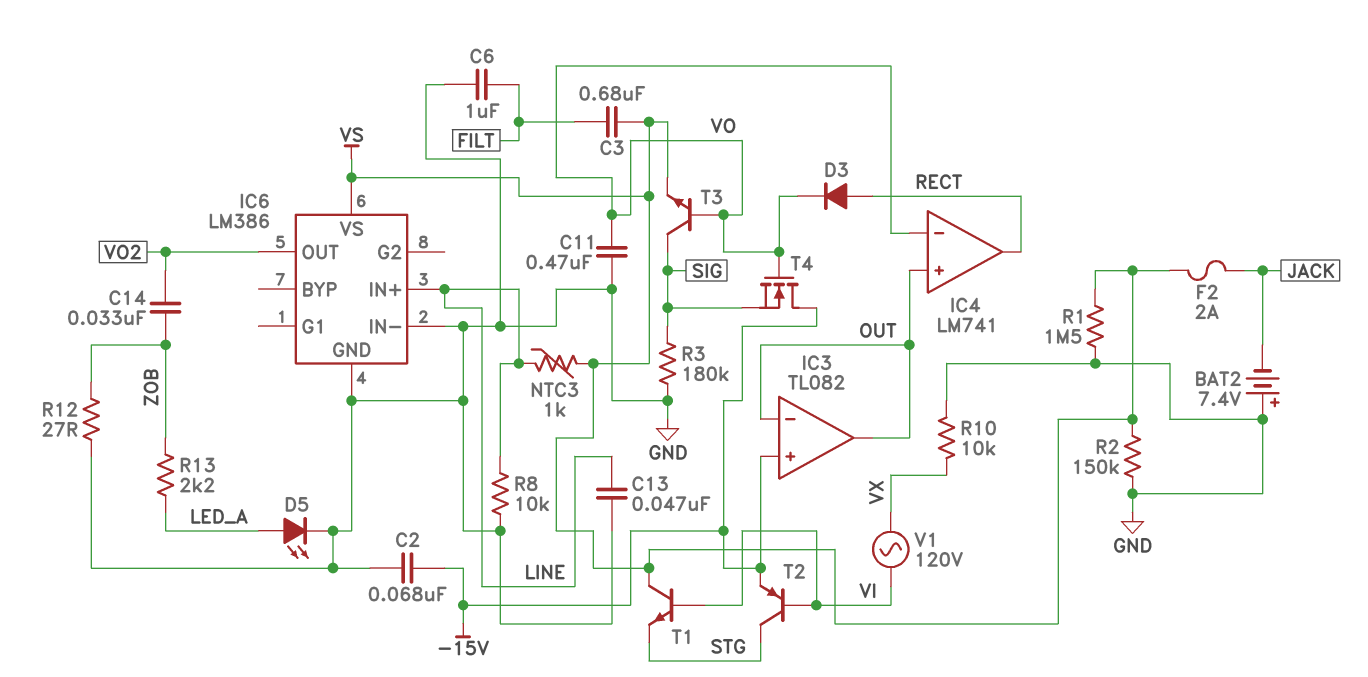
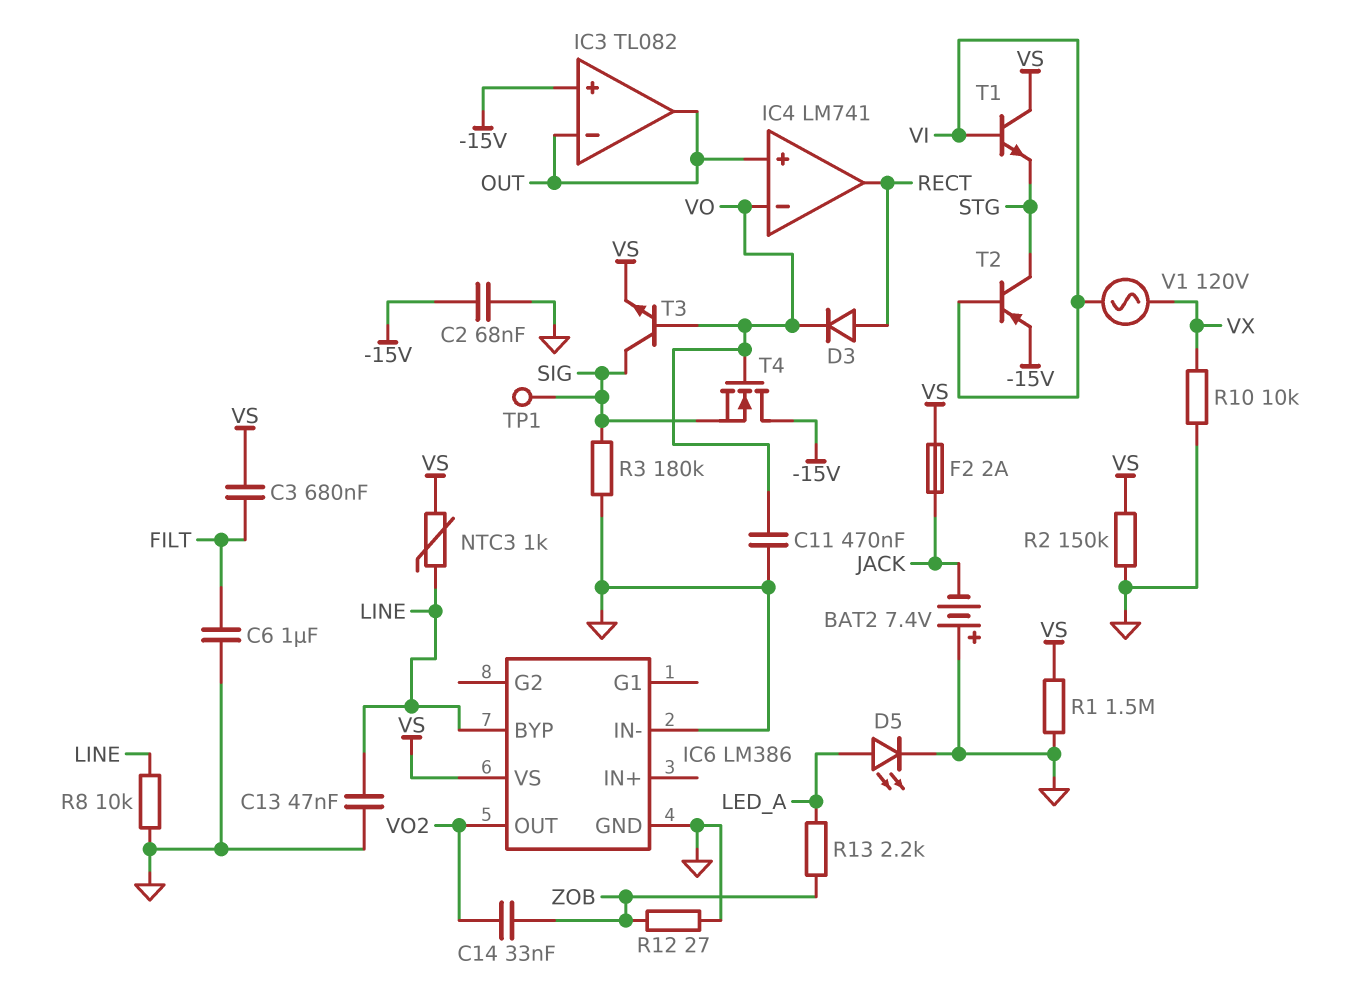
IC6 pin BYP: none -> LINE
IC6 pin IN+: LINE -> none
TP1: none -> test point (SIG)

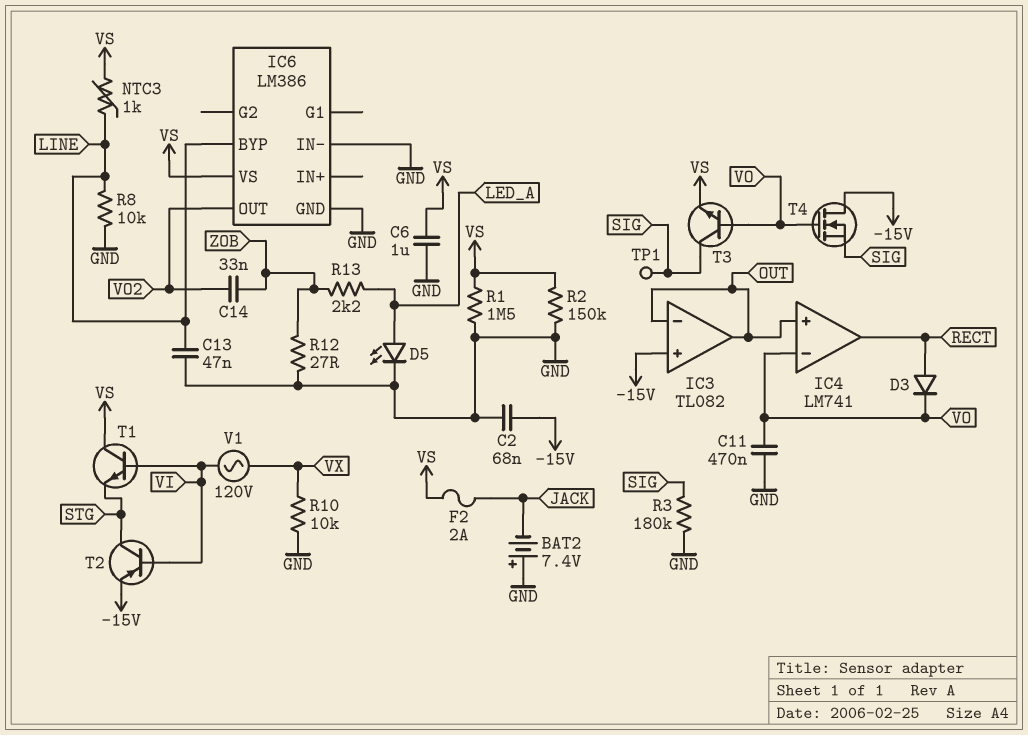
C3: 680nF (FILT, VS) -> none
C6: 1uF (FILT, GND) -> 1uF (GND, VS)

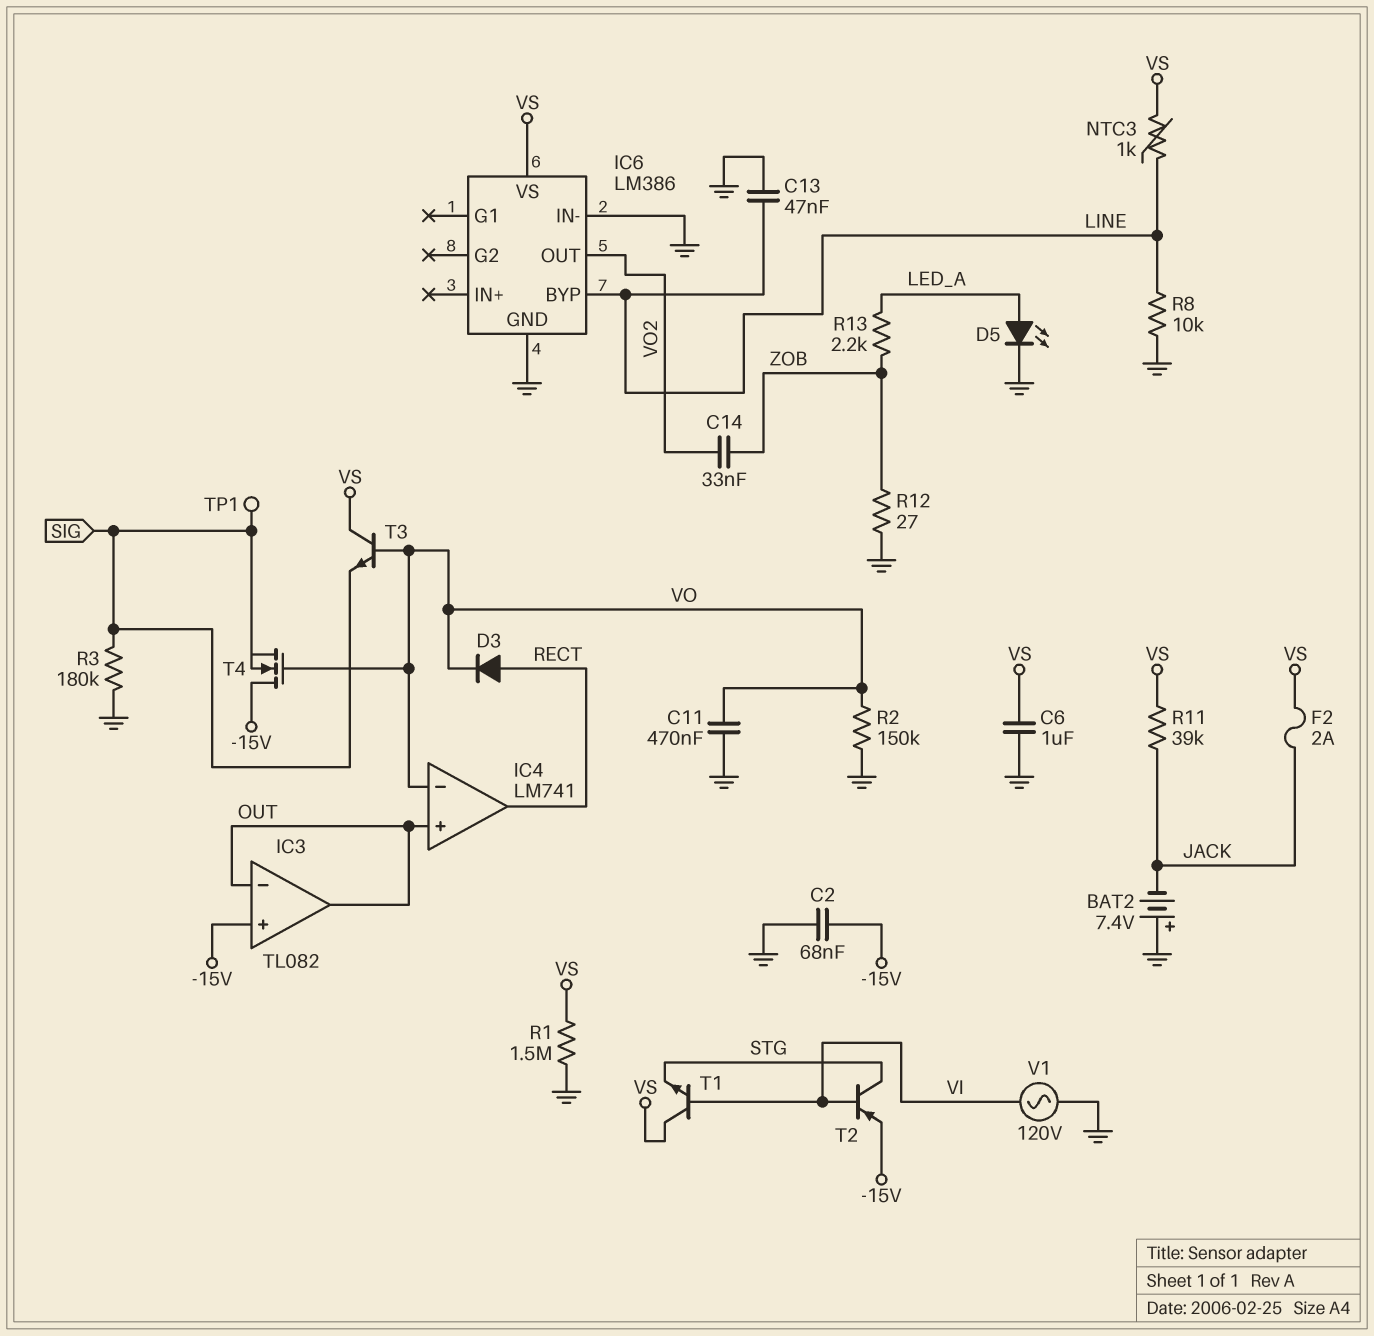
R2: 150k (GND, VS) -> 150k (GND, VO)
R10: 10k (GND, VX) -> none
R11: none -> 39k (JACK, VS)
T3: NPN (B VO, C SIG, E VS) -> NPN (B VO, C VS, E SIG)
V1: AC 120V (VI, VX) -> AC 120V (GND, VI)

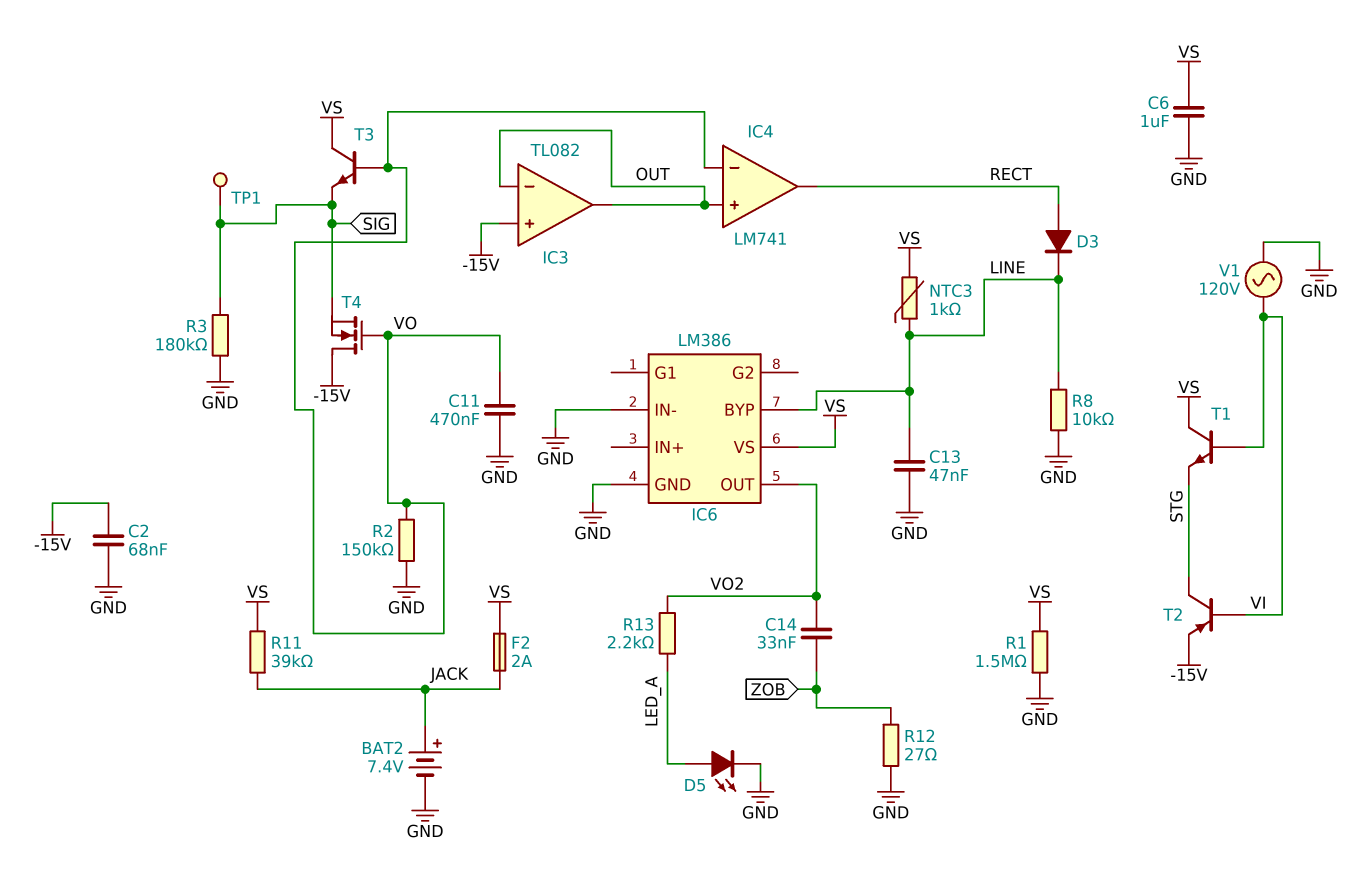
BAT2: 7.4V (plus GND, minus JACK) -> 7.4V (plus JACK, minus GND)
D3: diode (A RECT, K VO) -> diode (A RECT, K LINE)
R13: 2.2k (LED_A, ZOB) -> 2.2k (LED_A, VO2)

